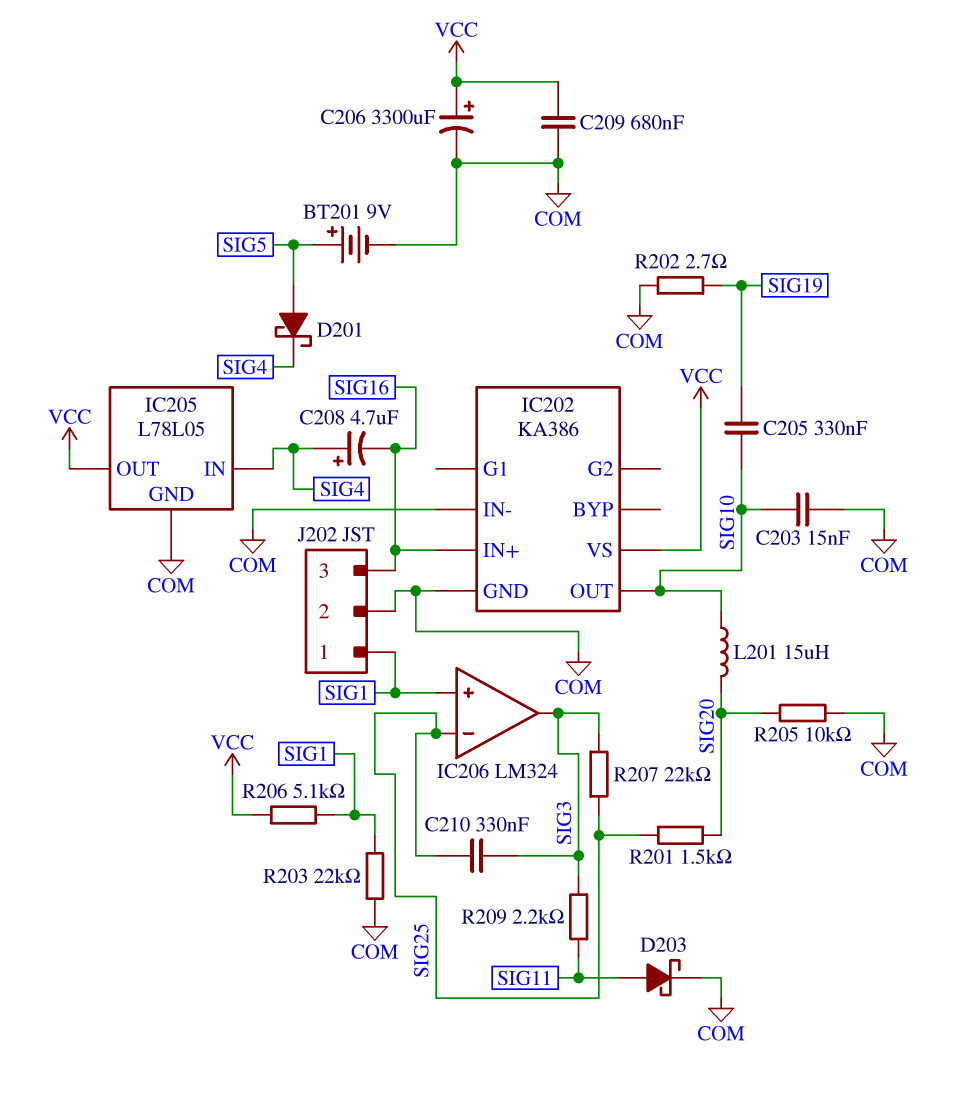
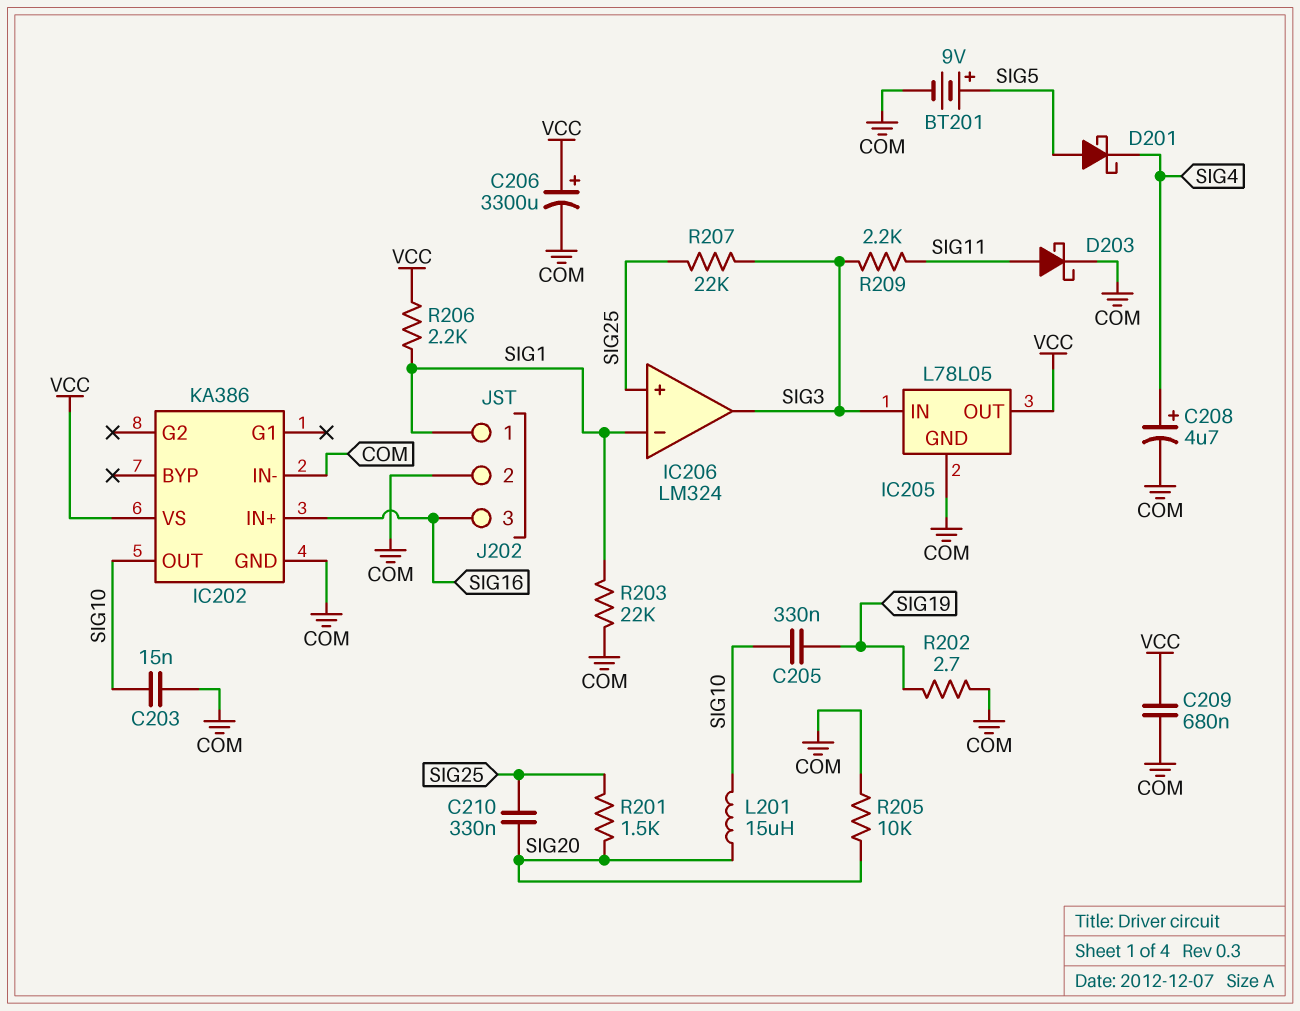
C208: 4.7uF (plus SIG4, minus SIG16) -> 4.7uF (plus SIG4, minus COM)
C210: 330nF (SIG3, SIG25) -> 330nF (SIG20, SIG25)
IC205 pin IN: SIG4 -> SIG3
IC206 pin in+: SIG1 -> SIG25
IC206 pin in-: SIG25 -> SIG1
R206: 5.1k (SIG1, VCC) -> 2.2k (SIG1, VCC)

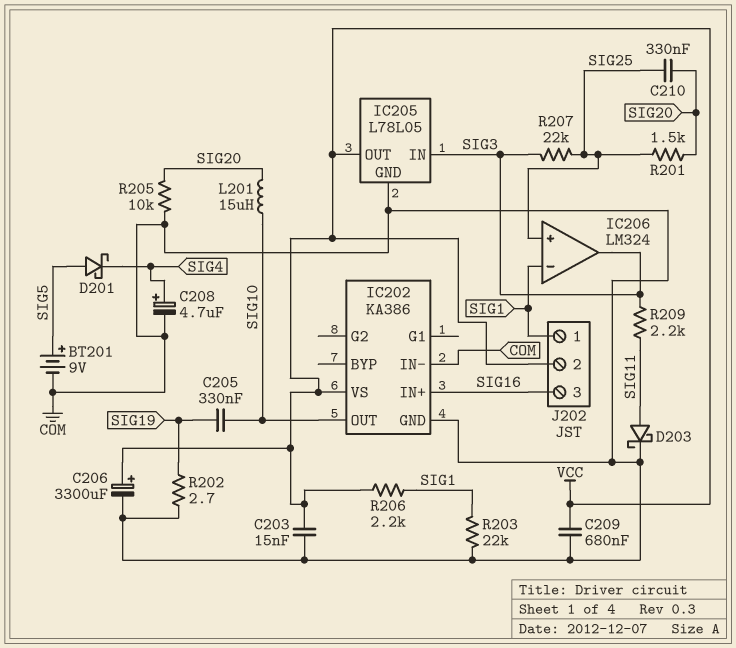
C203: 15nF (COM, SIG10) -> 15nF (COM, VCC)
J202 pin 2: COM -> VCC

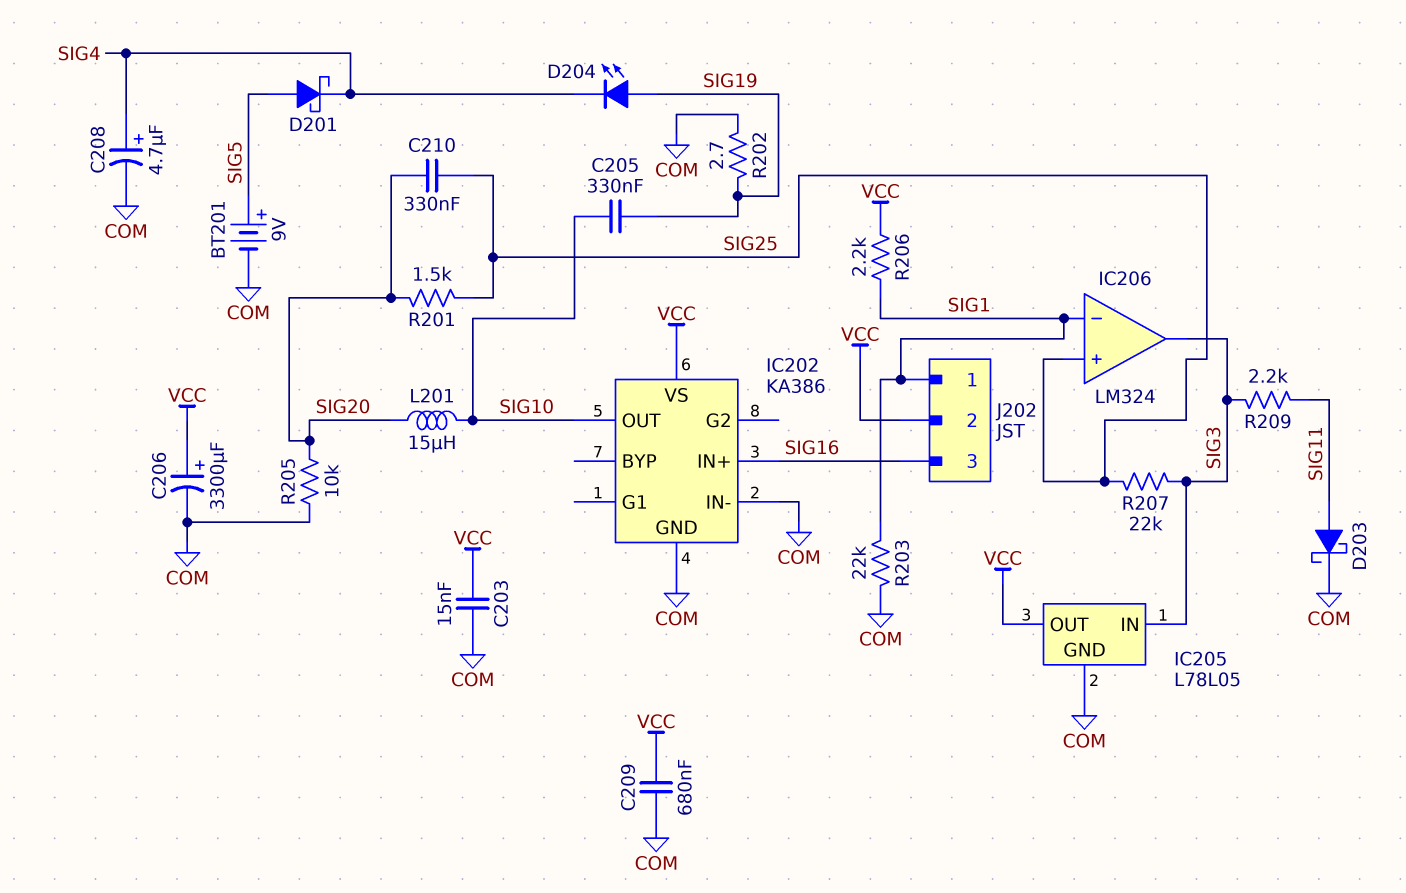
D204: none -> LED (A SIG19, K SIG4)

